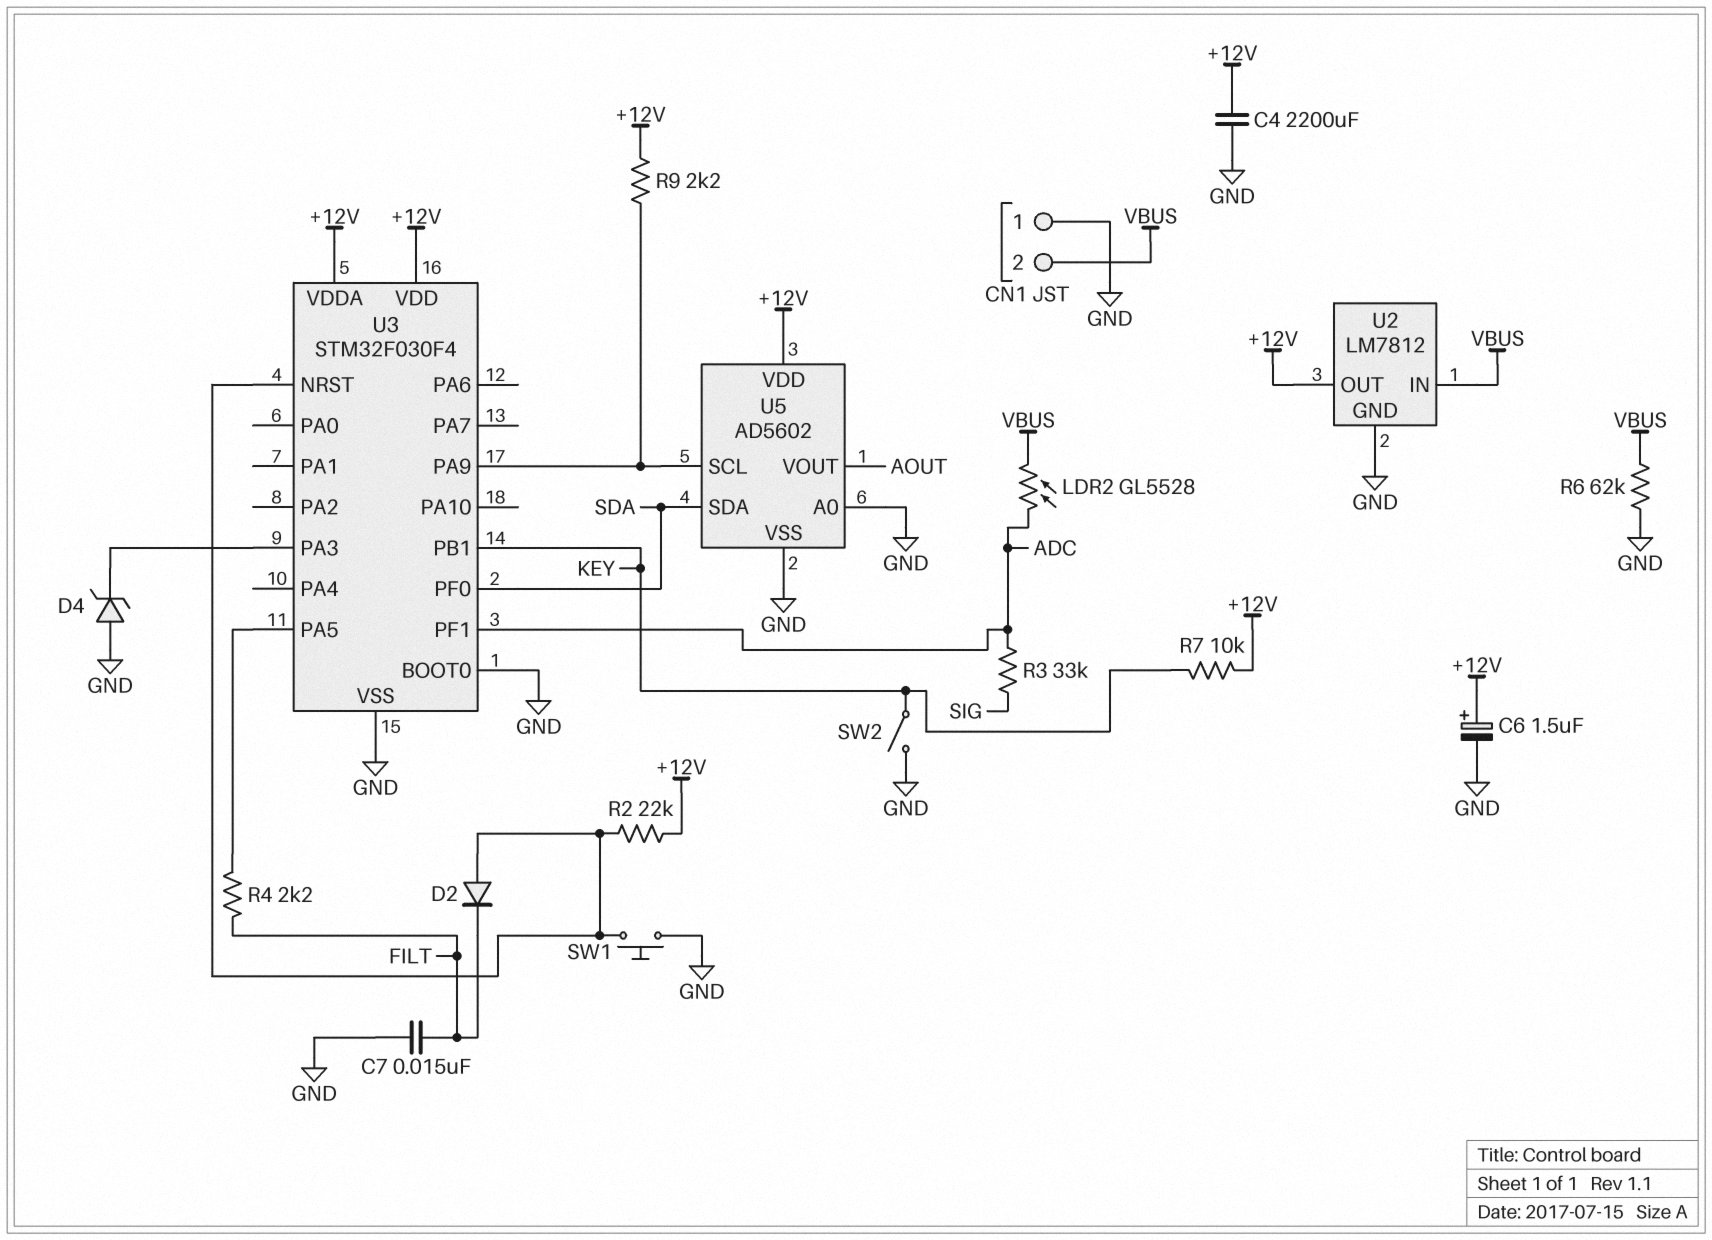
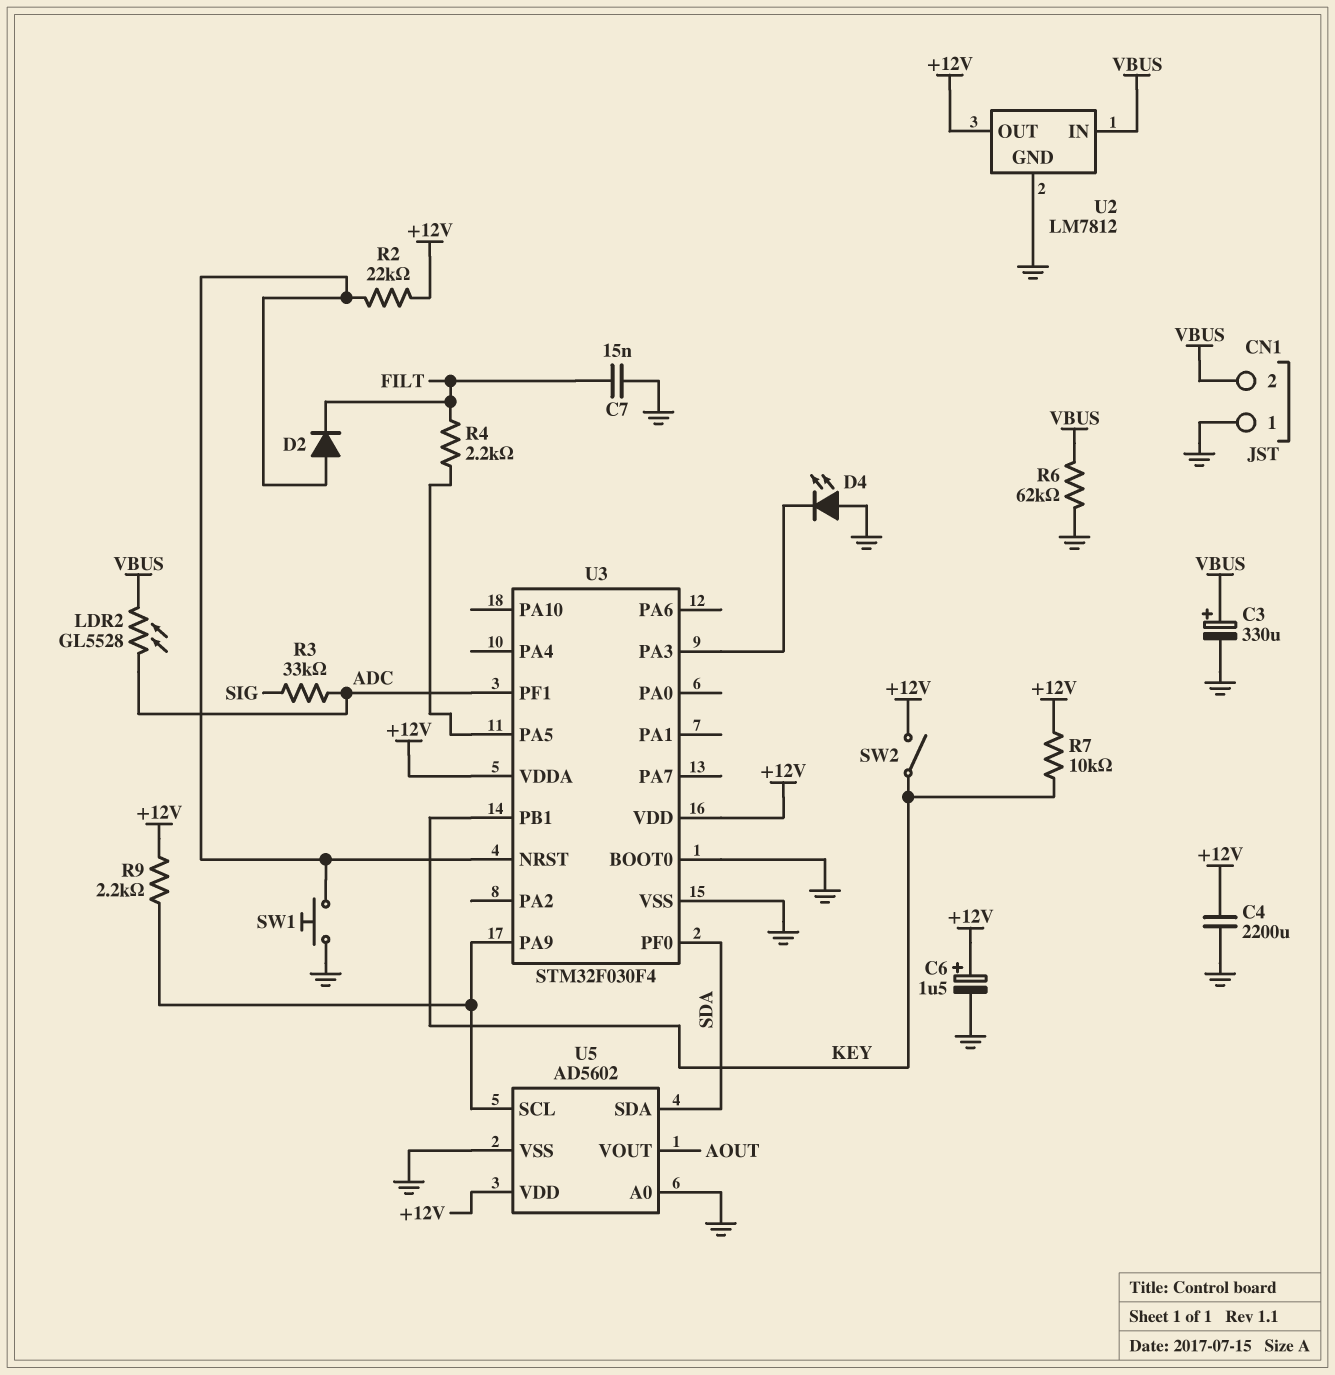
C3: none -> 330uF (plus VBUS, minus GND)
D4: zener (A GND, K U3/PA3) -> LED (A GND, K U3/PA3)
SW2: switch (GND, KEY) -> switch (+12V, KEY)

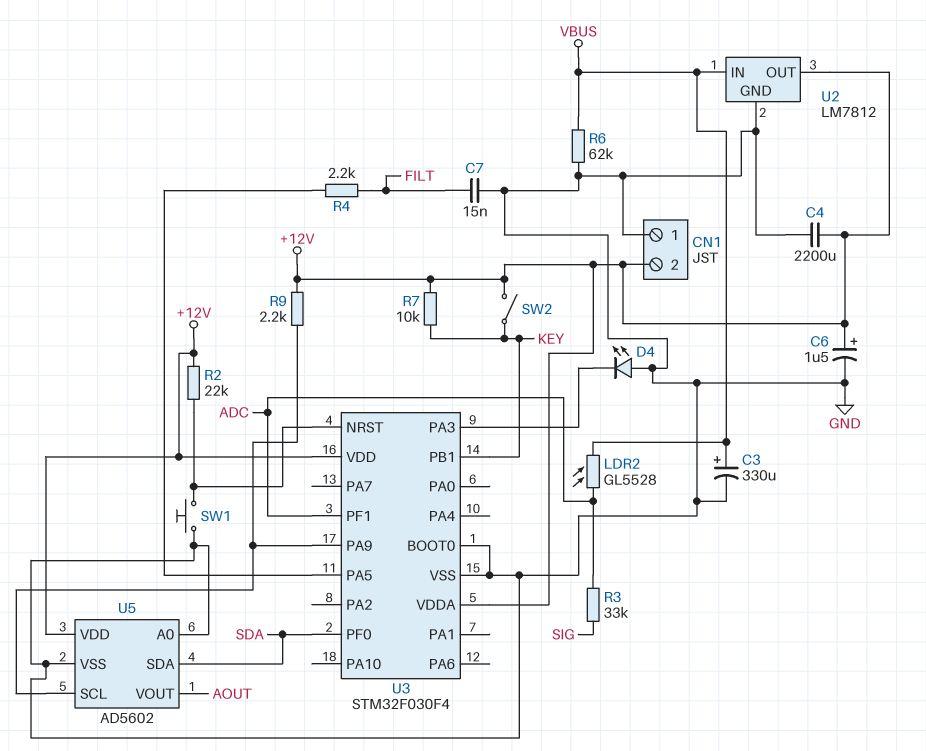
CN1 pin 2: VBUS -> +12V
D2: diode (A U3/NRST, K FILT) -> none

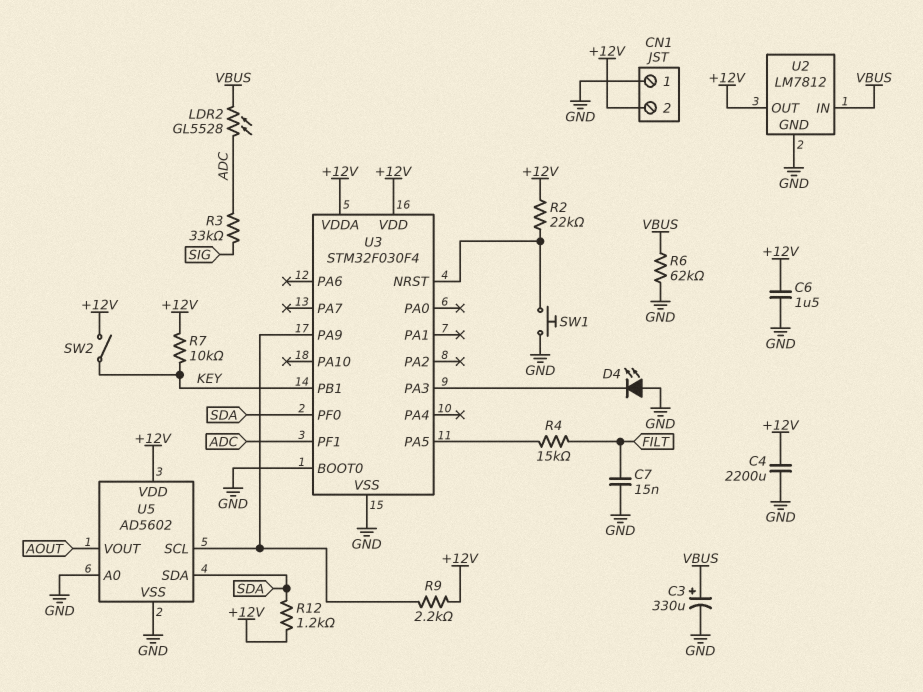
C6: 1.5uF (plus +12V, minus GND) -> 1.5uF (+12V, GND)
R4: 2.2k (FILT, U3/PA5) -> 15k (FILT, U3/PA5)
R12: none -> 1.2k (+12V, SDA)

